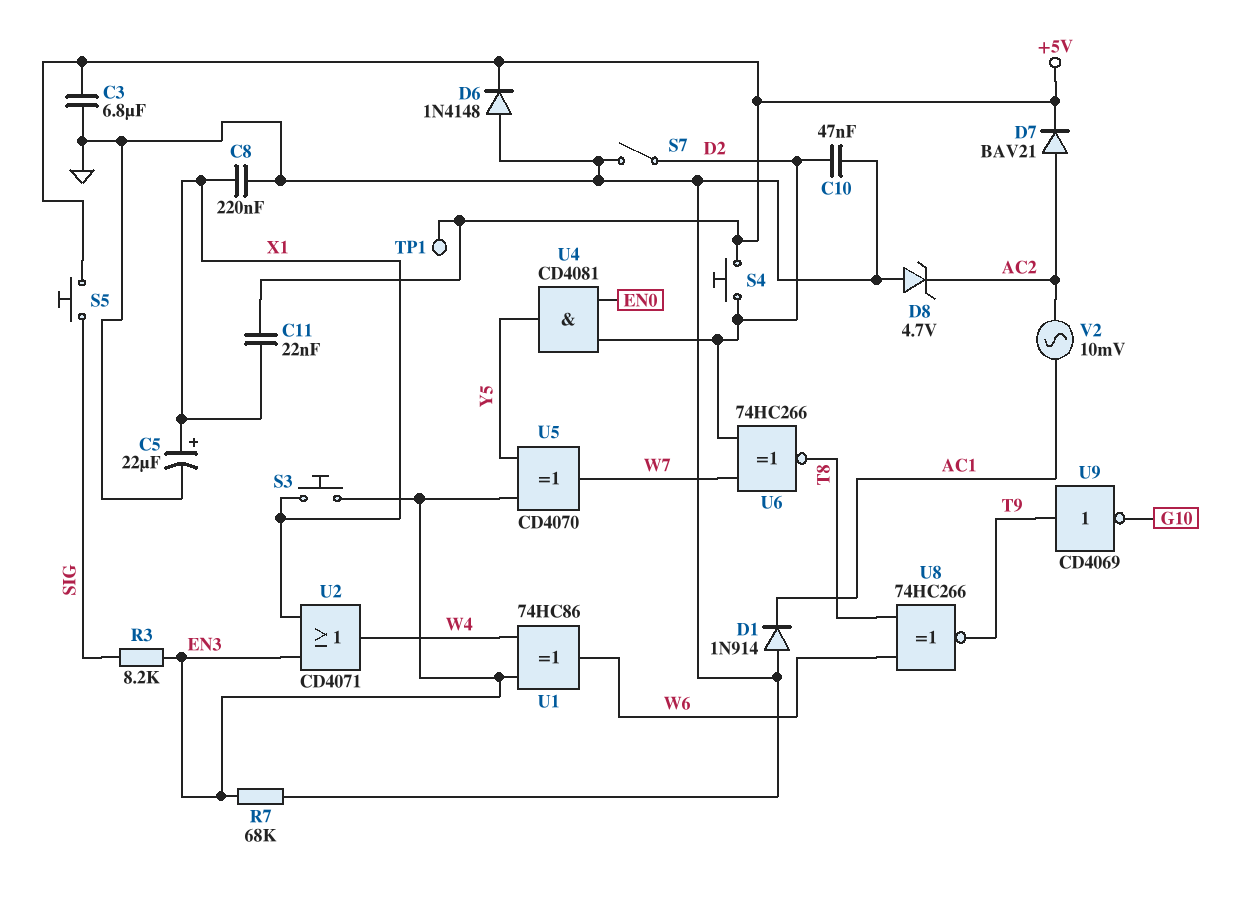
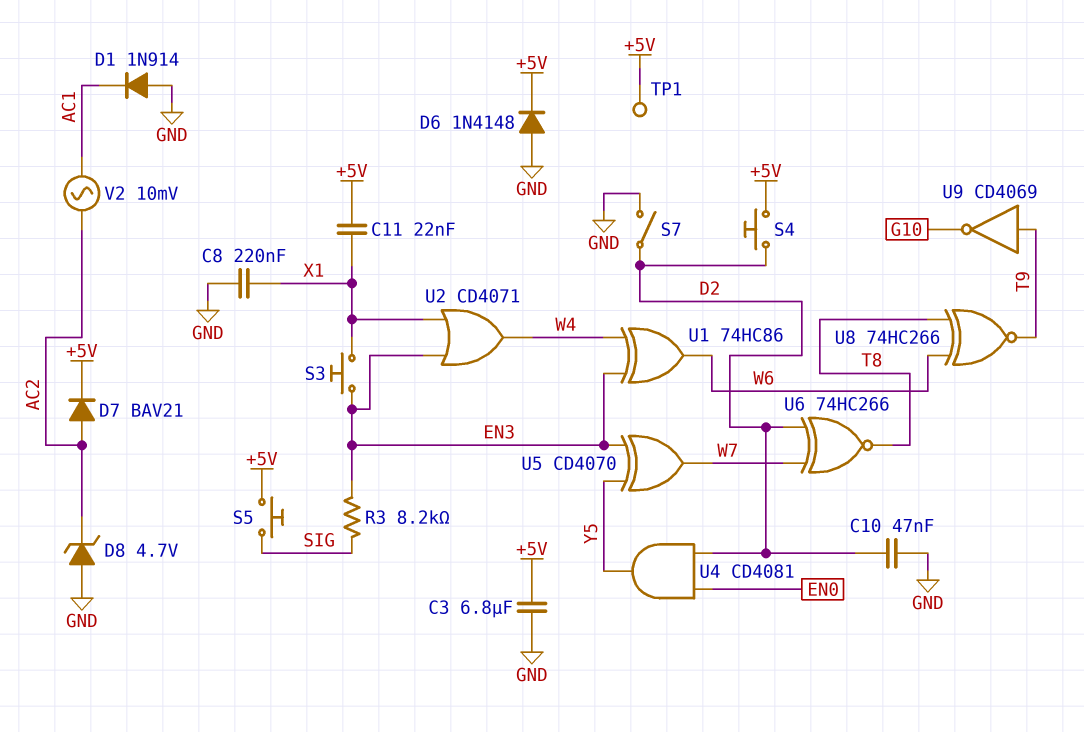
C5: 22uF (plus X1, minus GND) -> none
R7: 68k (EN3, GND) -> none

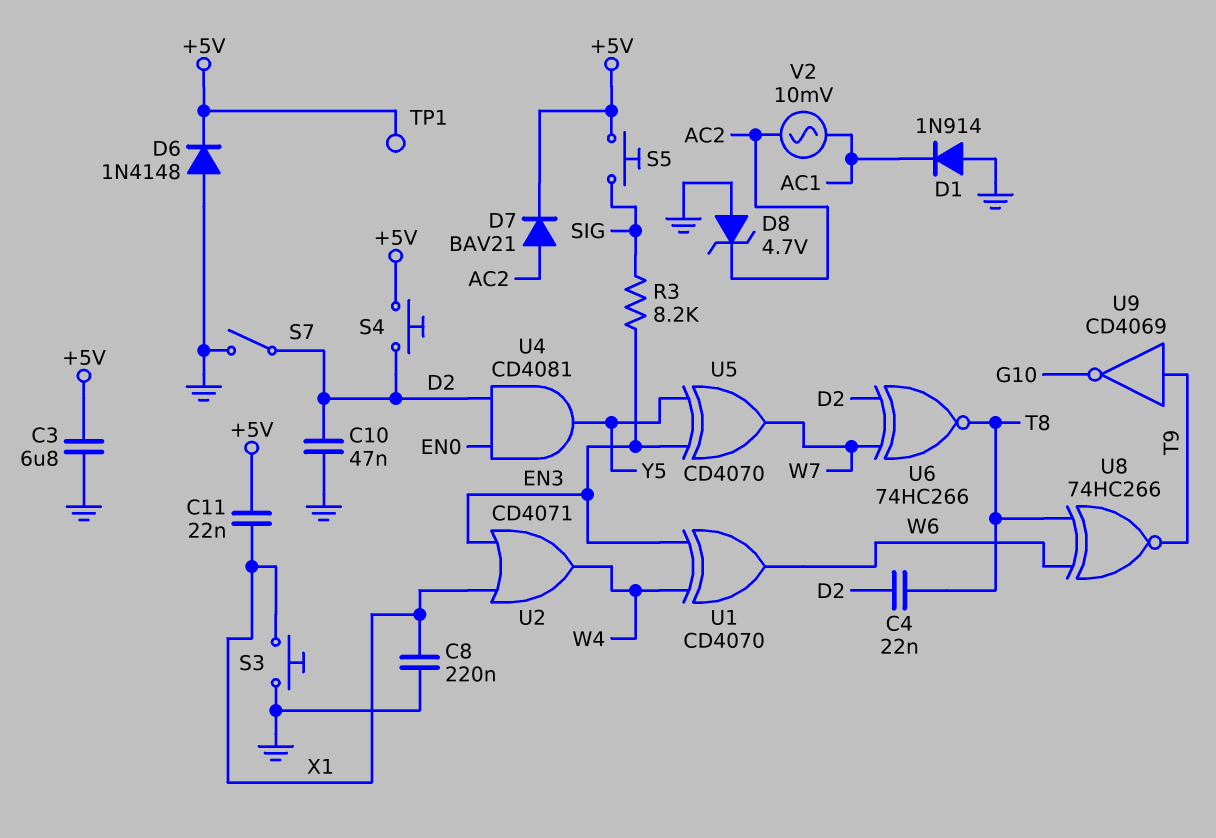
C4: none -> 22nF (D2, T8)
S3: button (EN3, X1) -> button (GND, X1)
U1: XOR 74HC86 (in EN3, in W4, out W6) -> XOR CD4070 (in EN3, in W4, out W6)

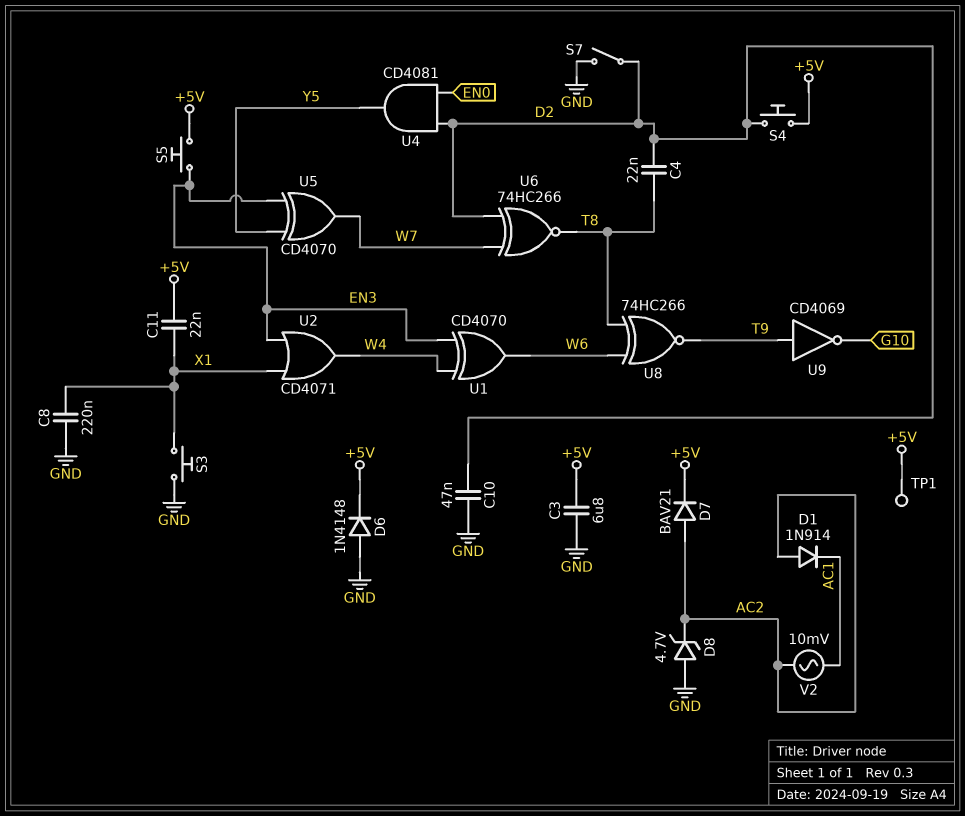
D1: diode 1N914 (A GND, K AC1) -> diode 1N914 (A AC2, K AC1)
R3: 8.2k (EN3, SIG) -> none
S5: button (+5V, SIG) -> button (+5V, EN3)

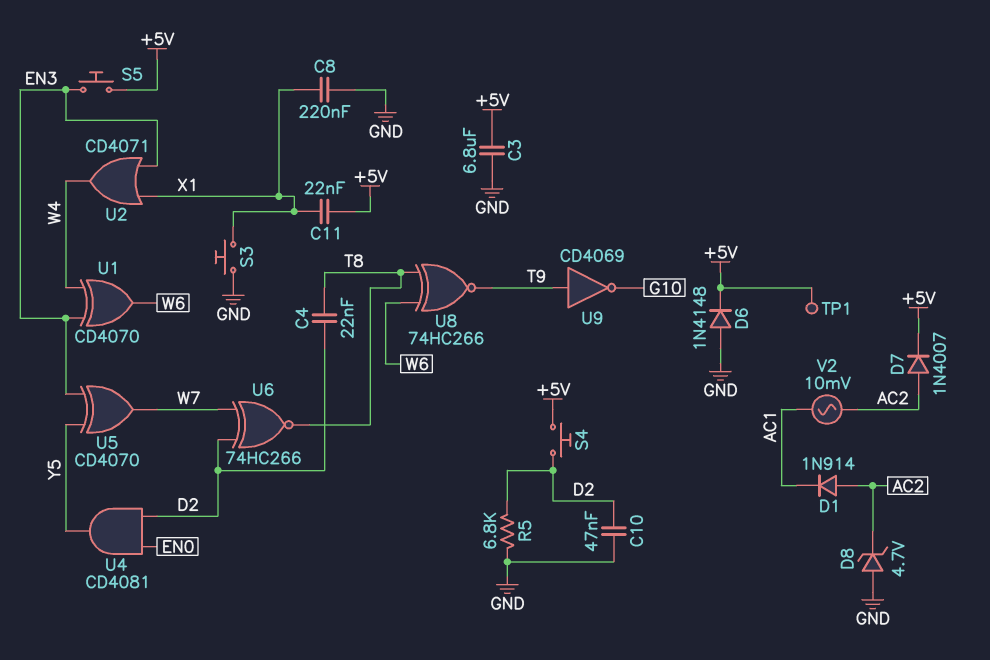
D7: diode BAV21 (A AC2, K +5V) -> diode 1N4007 (A AC2, K +5V)
R5: none -> 6.8k (D2, GND)
S7: switch (D2, GND) -> none

